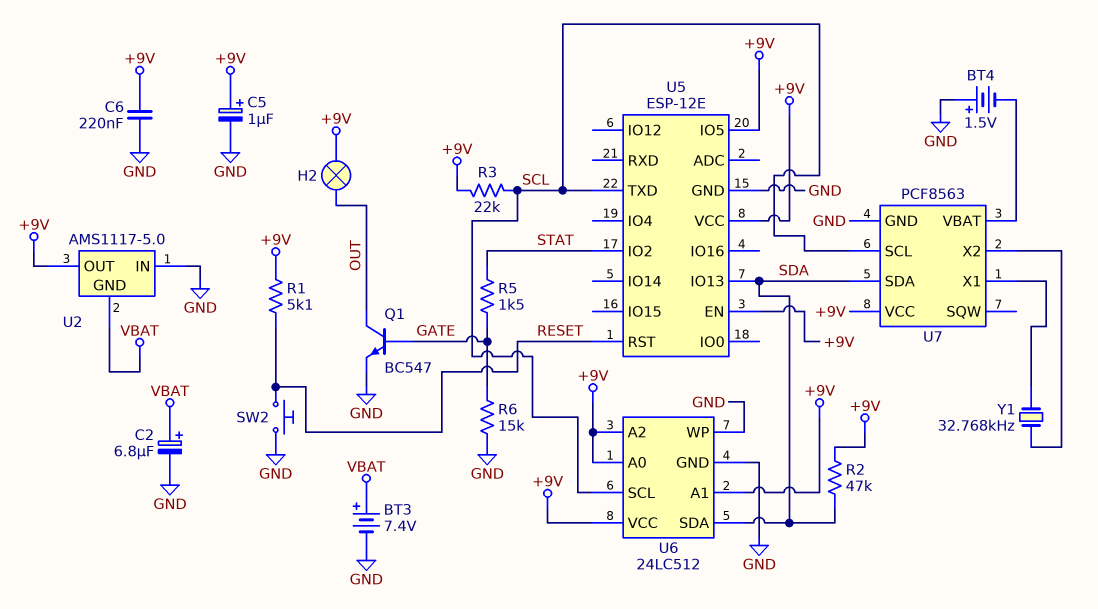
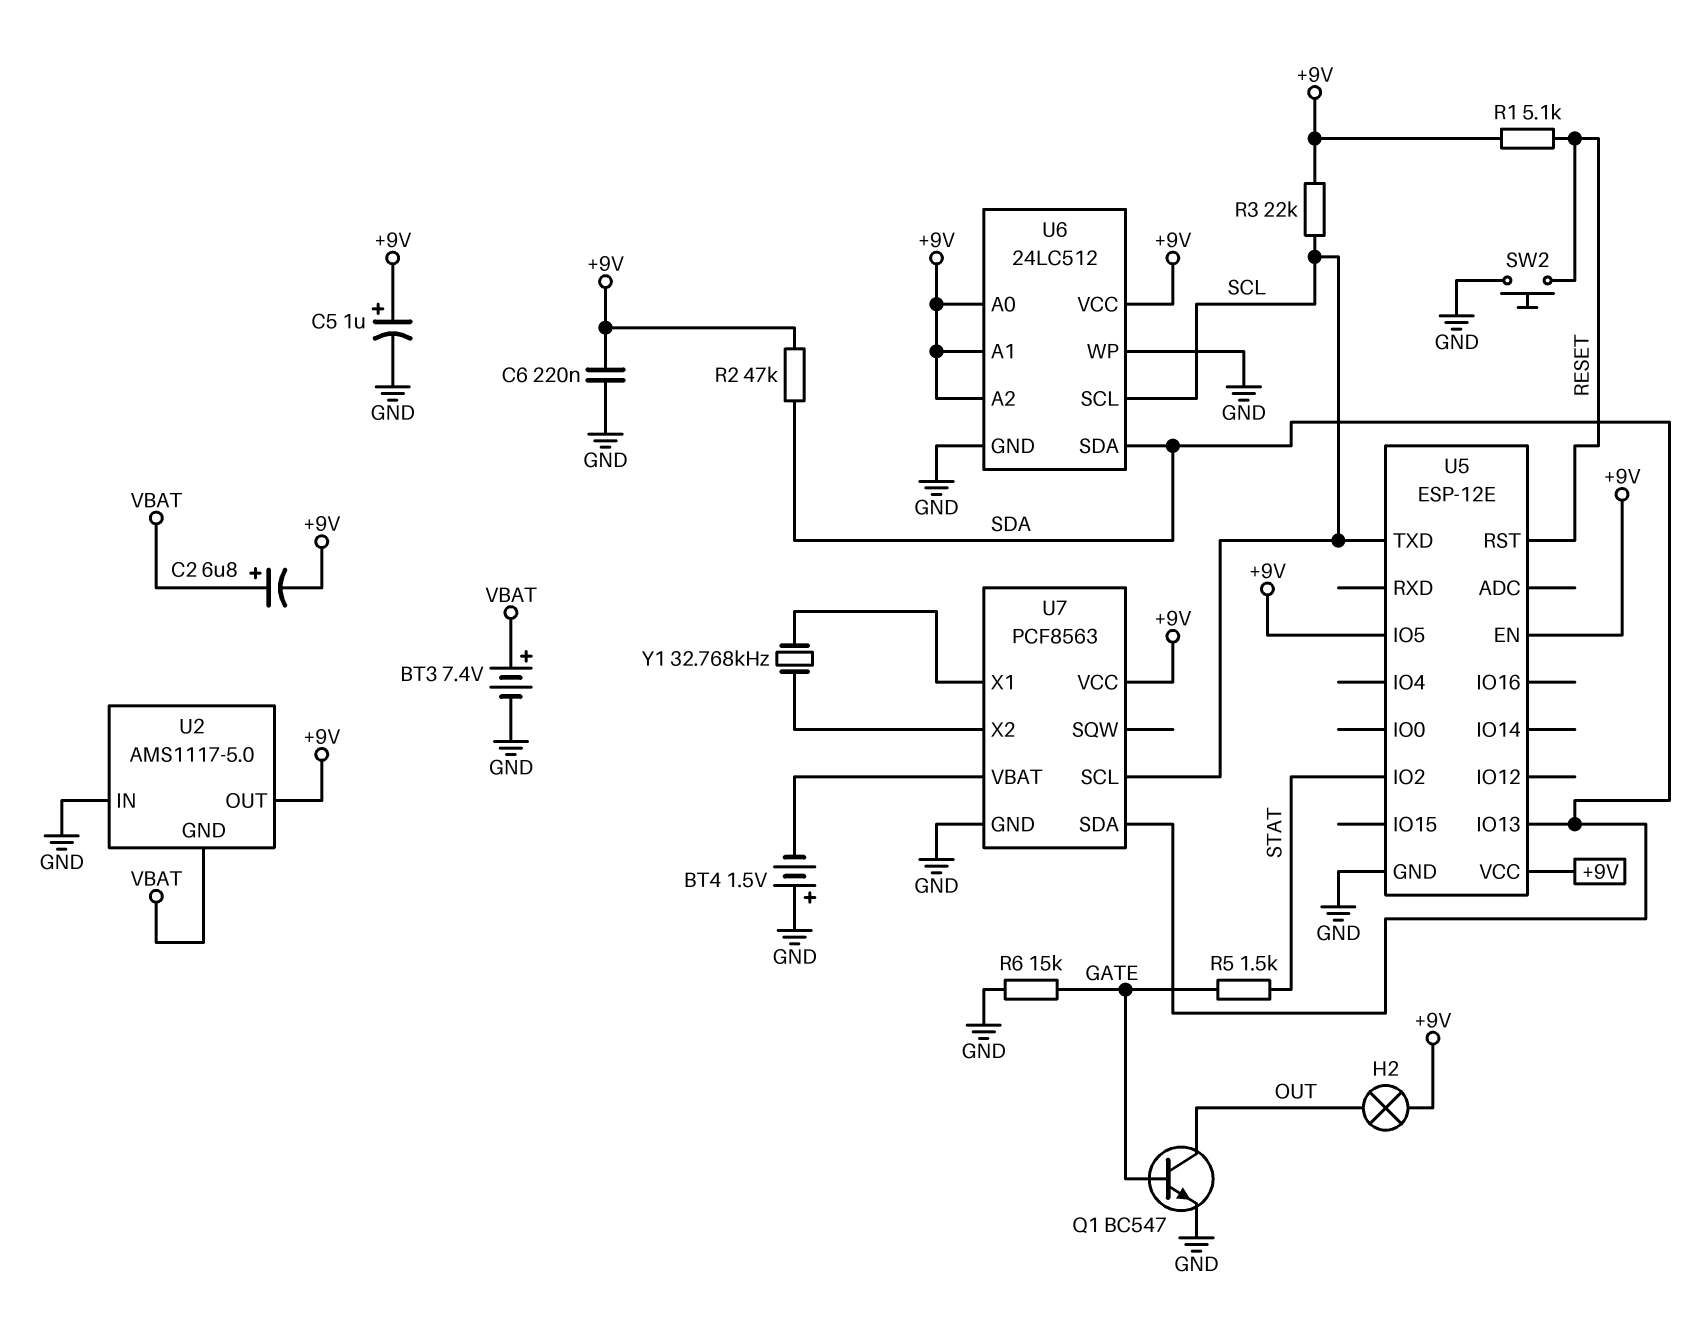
C2: 6.8uF (plus VBAT, minus GND) -> 6.8uF (plus VBAT, minus +9V)

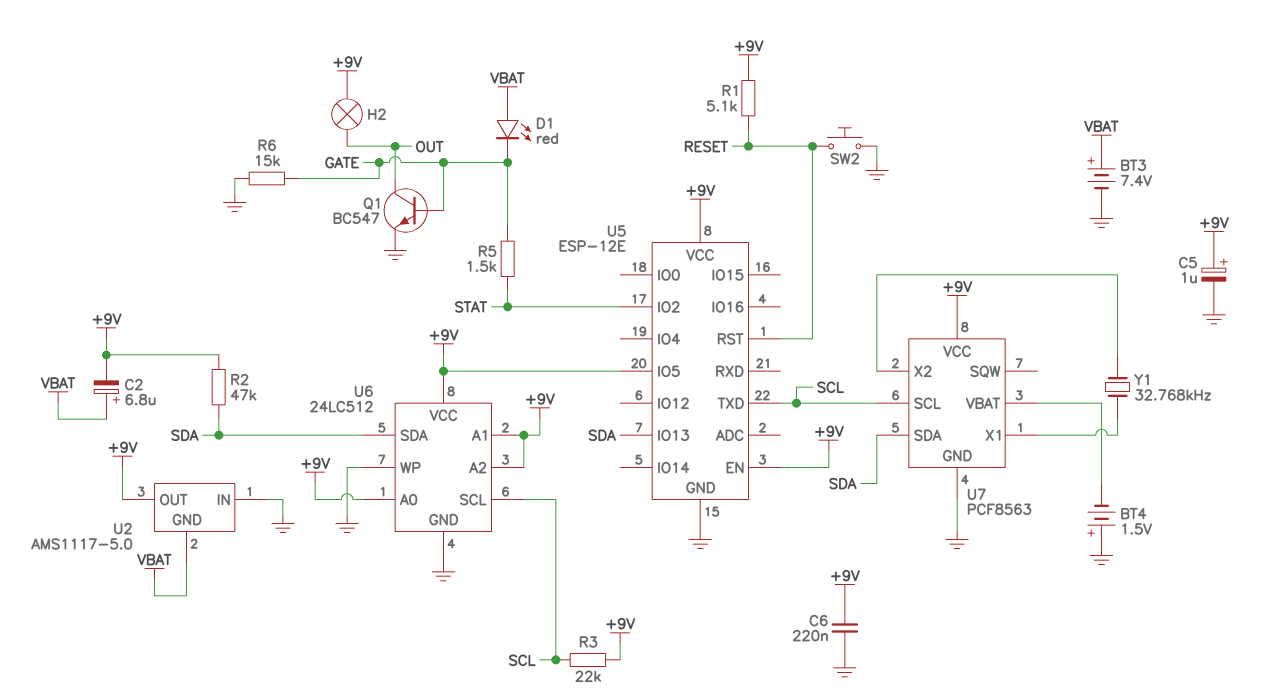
D1: none -> LED red (A VBAT, K GATE)

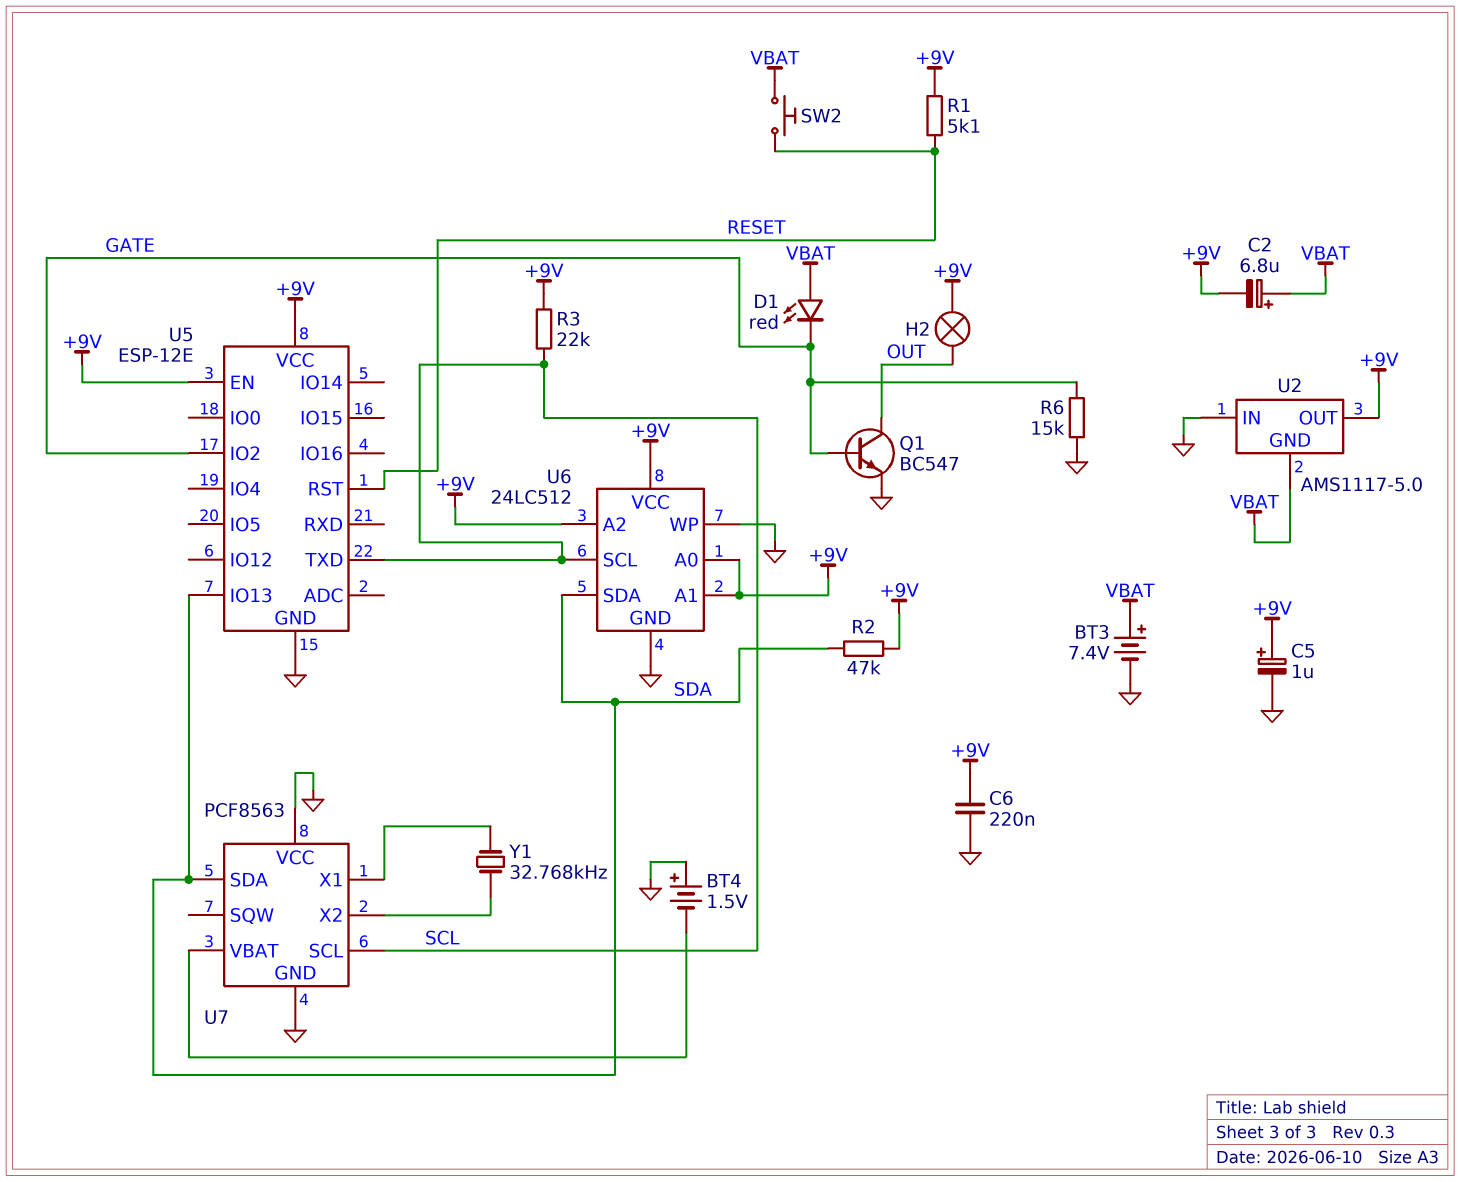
R5: 1.5k (GATE, STAT) -> none
SW2: button (GND, RESET) -> button (RESET, VBAT)
U5 pin IO2: STAT -> GATE
U5 pin IO5: +9V -> none
U7 pin VCC: +9V -> GND

